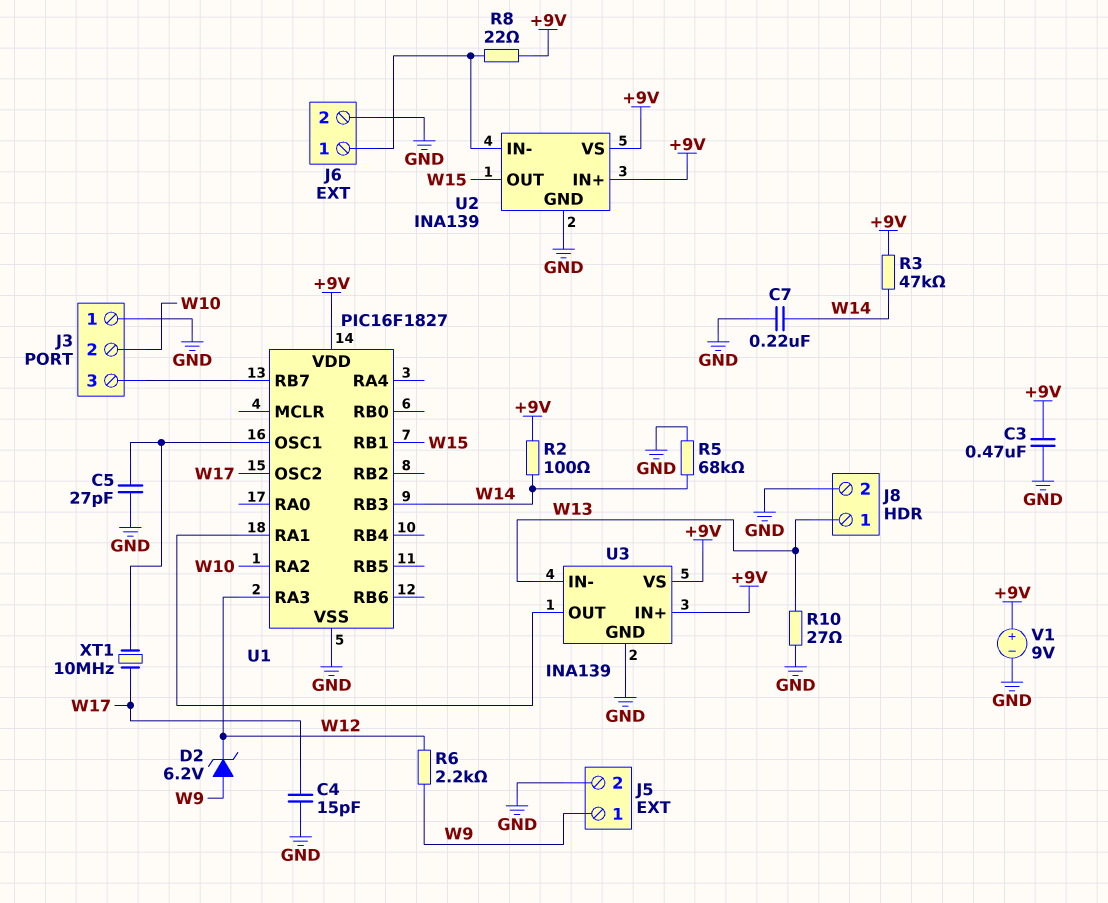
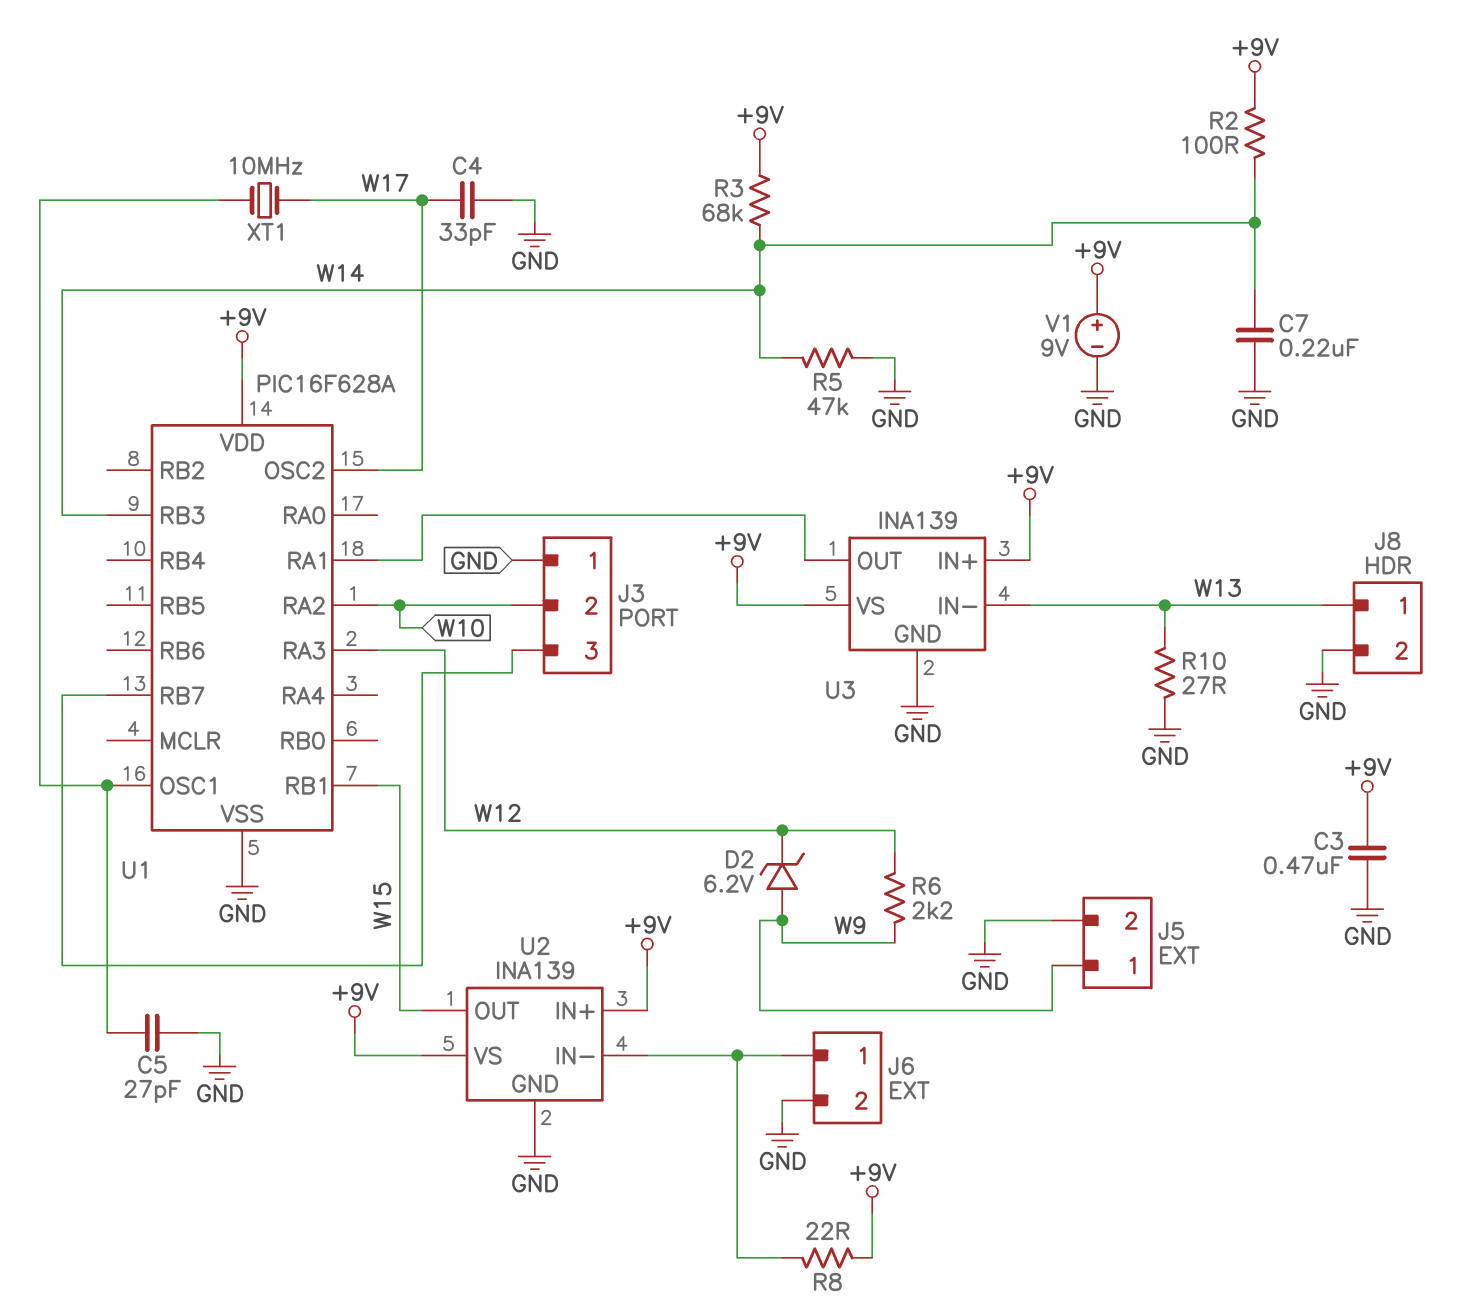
C4: 15pF (GND, W17) -> 33pF (GND, W17)
R3: 47k (+9V, W14) -> 68k (+9V, W14)
R5: 68k (GND, W14) -> 47k (GND, W14)
U1: PIC16F1827 -> PIC16F628A

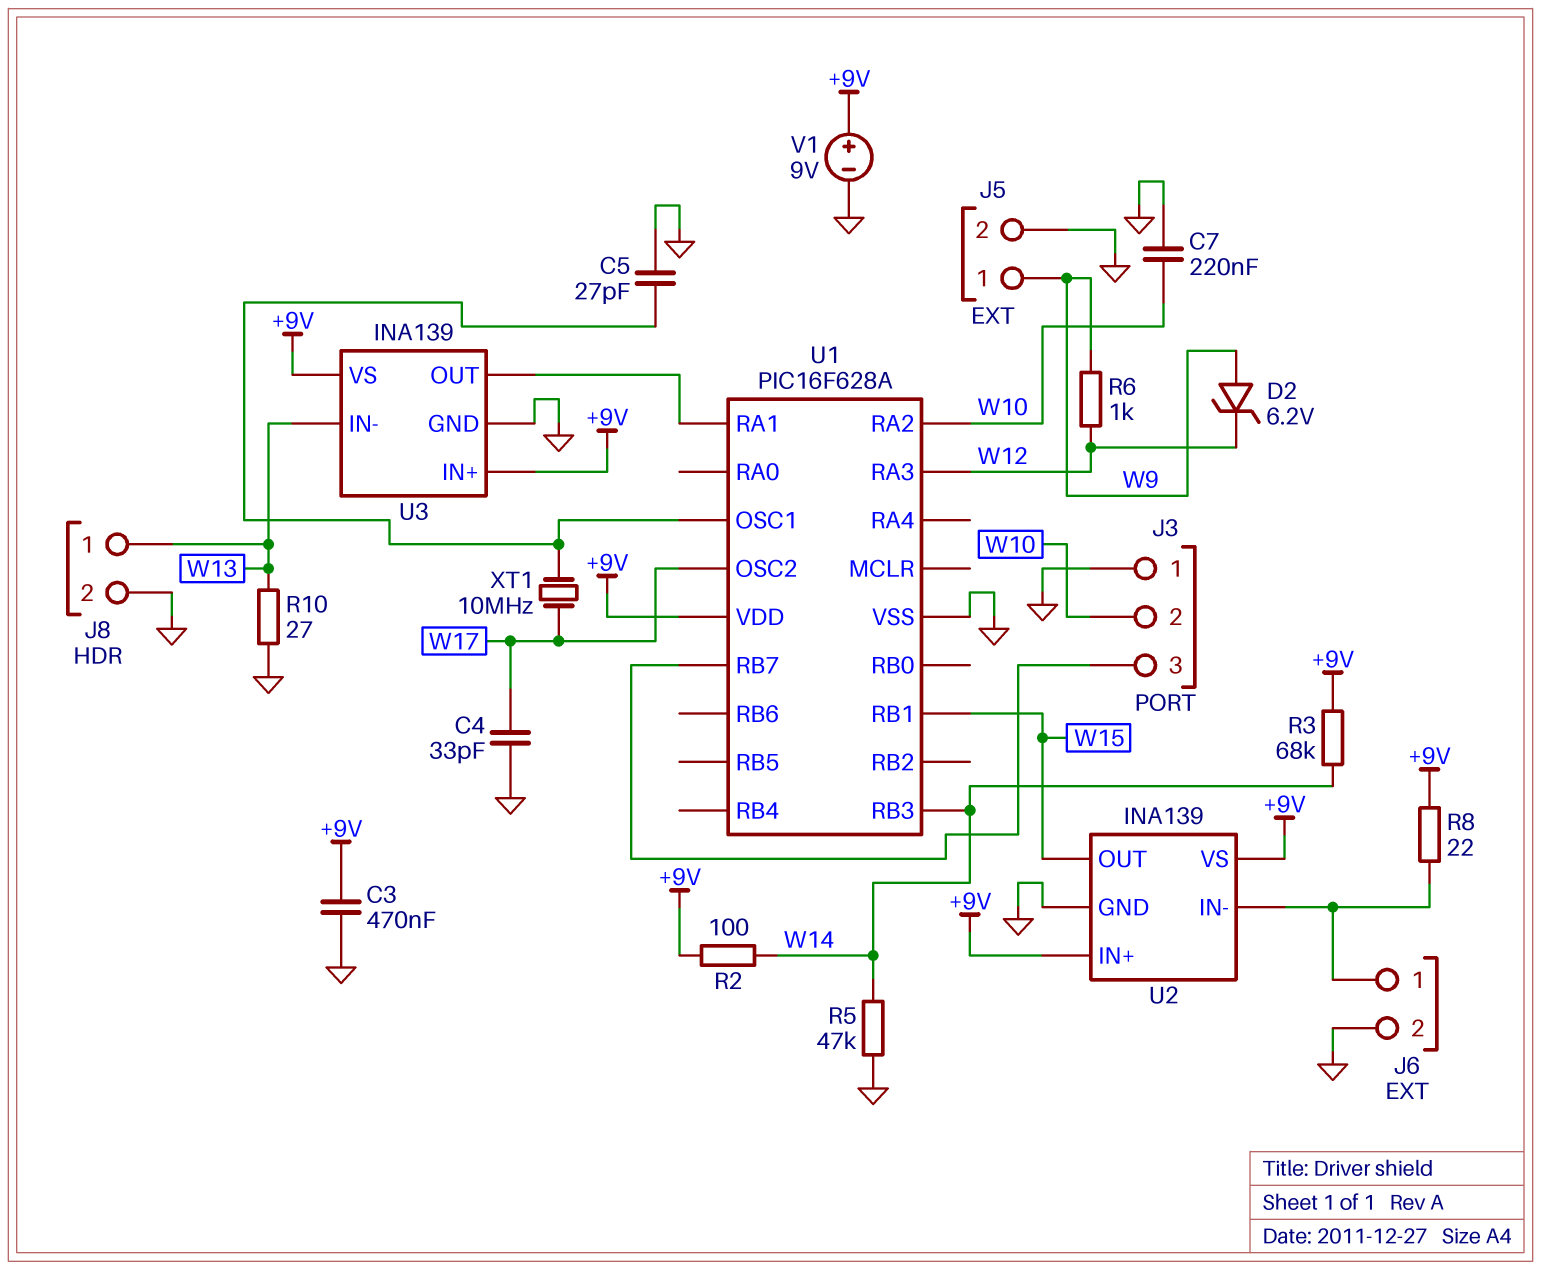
C7: 220nF (GND, W14) -> 220nF (GND, W10)
R6: 2.2k (W9, W12) -> 1k (W9, W12)

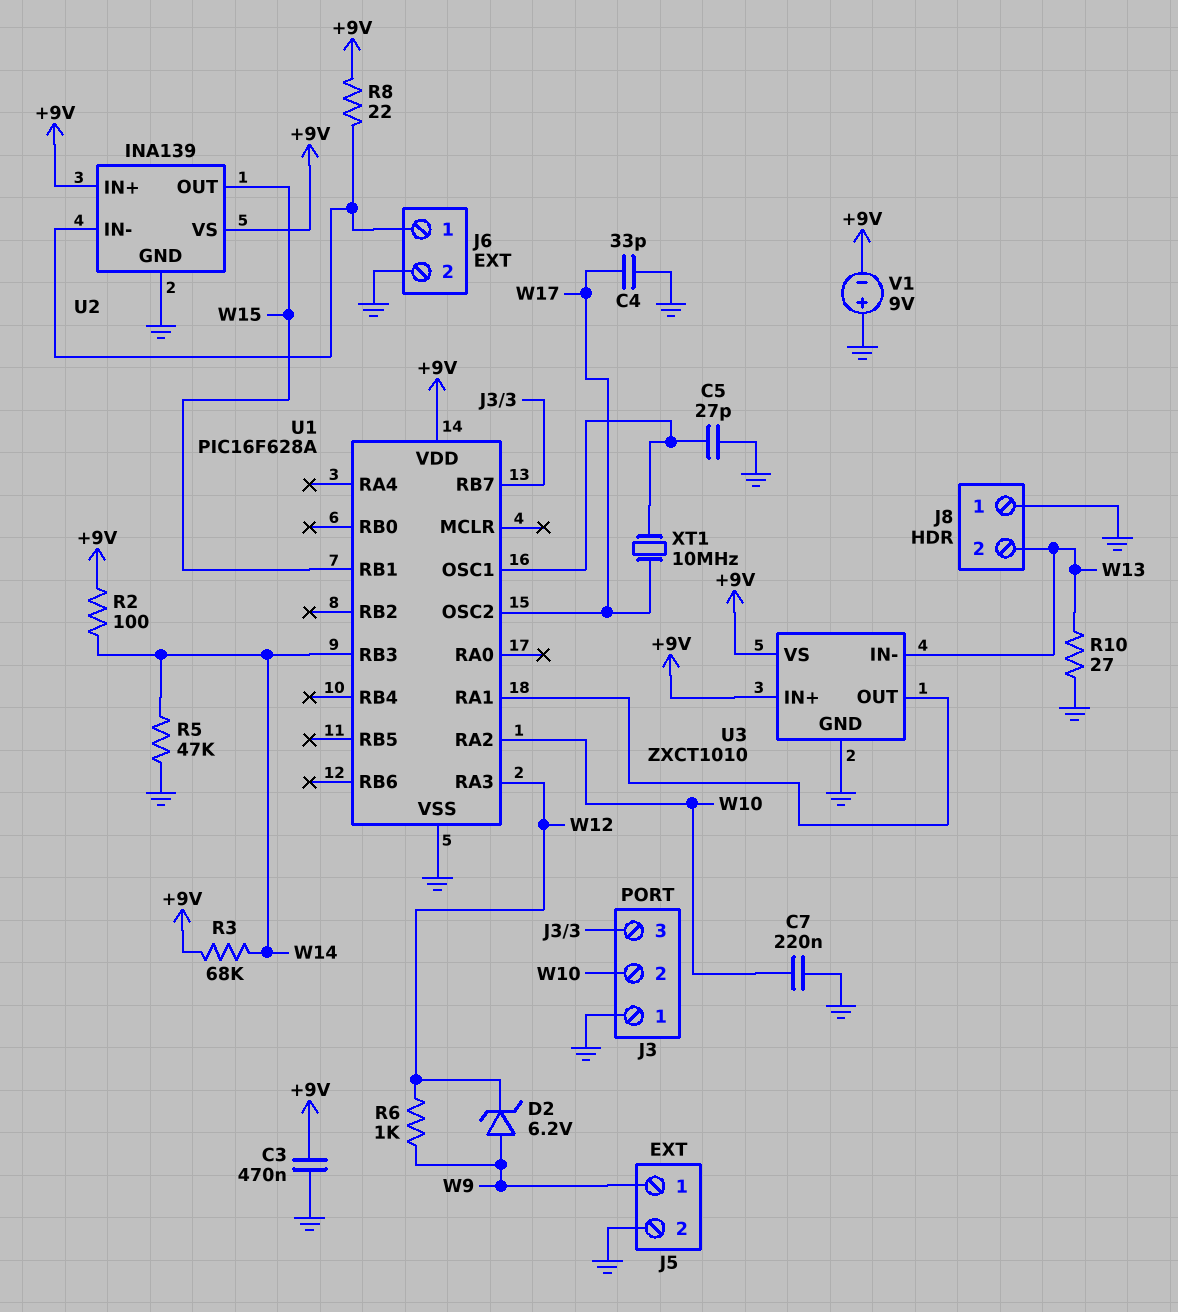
J8 pin 1: W13 -> GND
J8 pin 2: GND -> W13
U3: INA139 -> ZXCT1010
V1: 9V (plus +9V, minus GND) -> 9V (plus GND, minus +9V)

